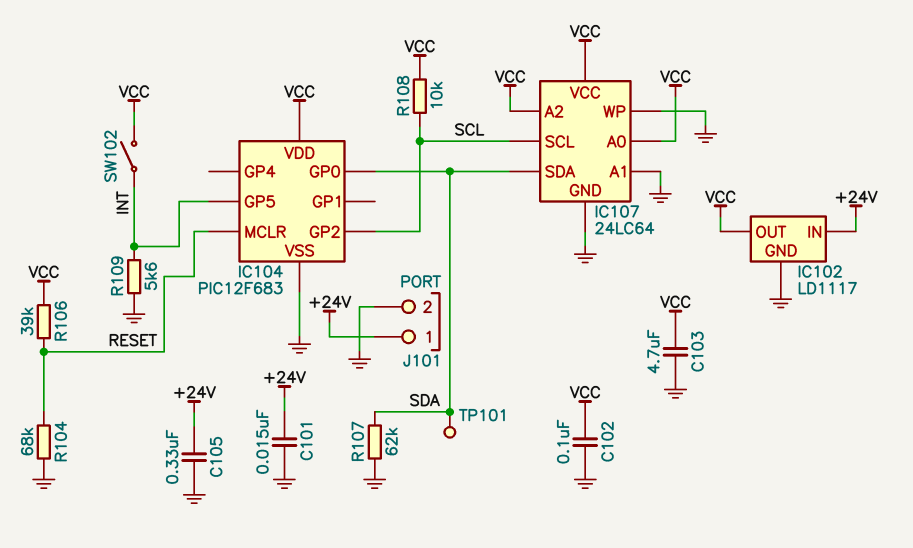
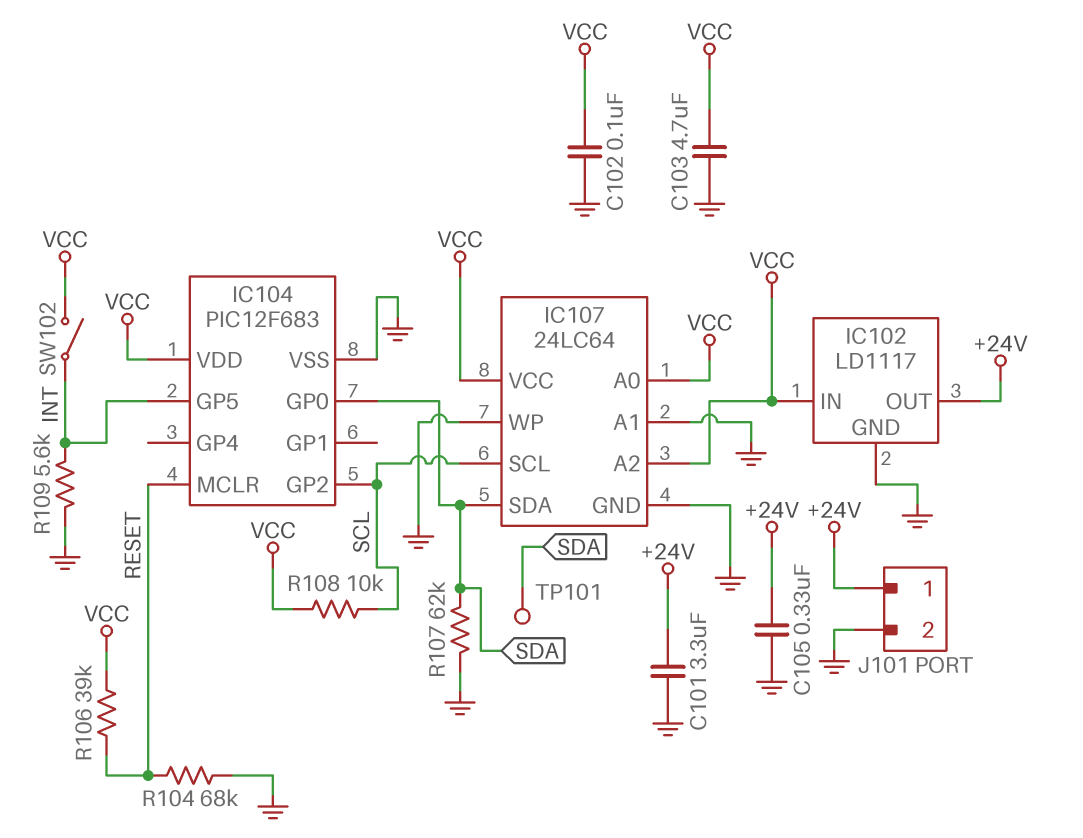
C101: 15nF (+24V, GND) -> 3.3uF (+24V, GND)
IC102 pin IN: +24V -> VCC
IC102 pin OUT: VCC -> +24V

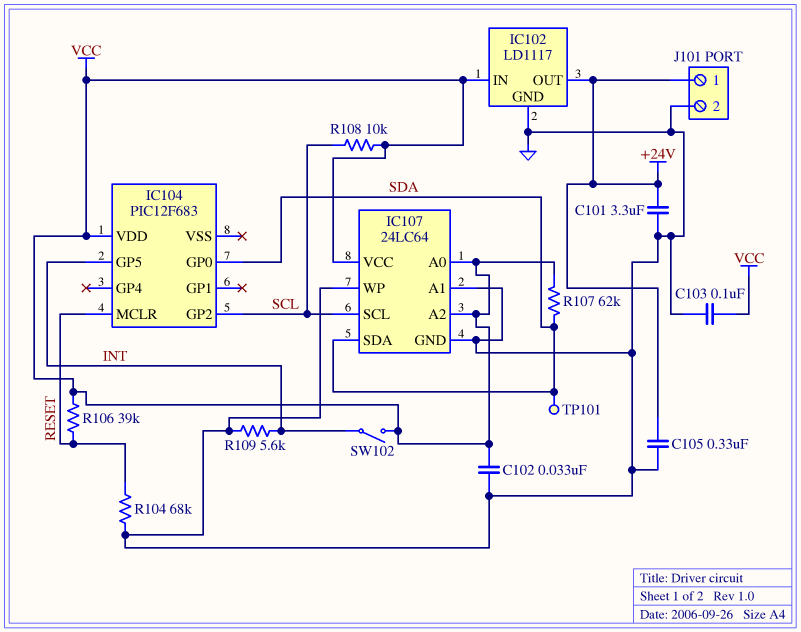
C102: 100nF (GND, VCC) -> 33nF (GND, VCC)
C103: 4.7uF (GND, VCC) -> 100nF (GND, VCC)
IC104 pin VSS: GND -> none
R107: 62k (GND, SDA) -> 62k (SDA, VCC)

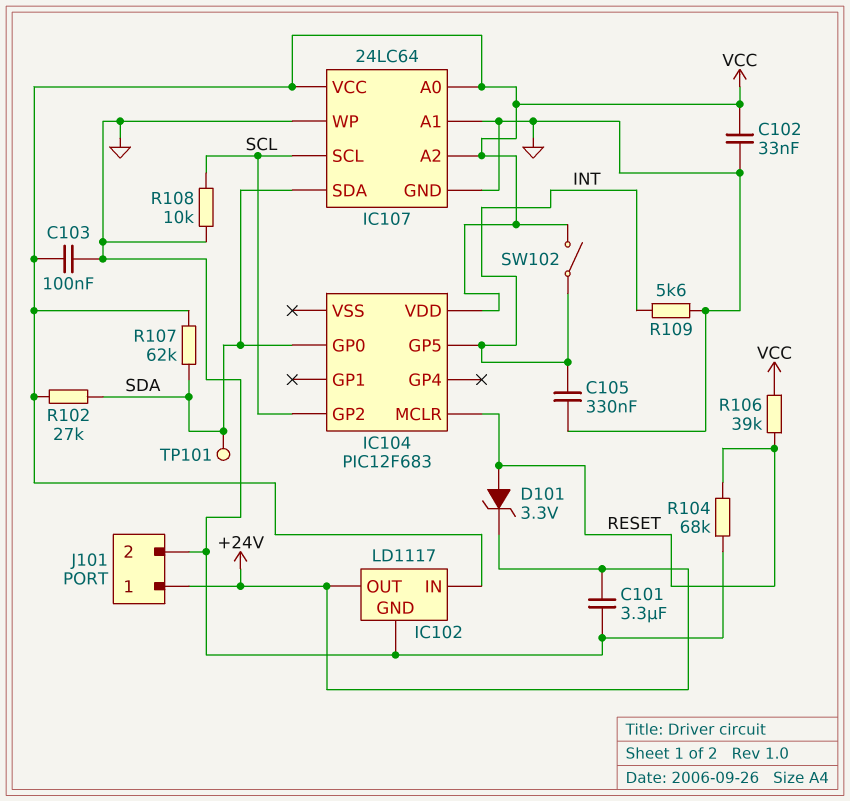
C105: 330nF (+24V, GND) -> 330nF (GND, INT)
D101: none -> zener 3.3V (A RESET, K +24V)
R102: none -> 27k (SDA, VCC)
R108: 10k (SCL, VCC) -> 10k (GND, SCL)

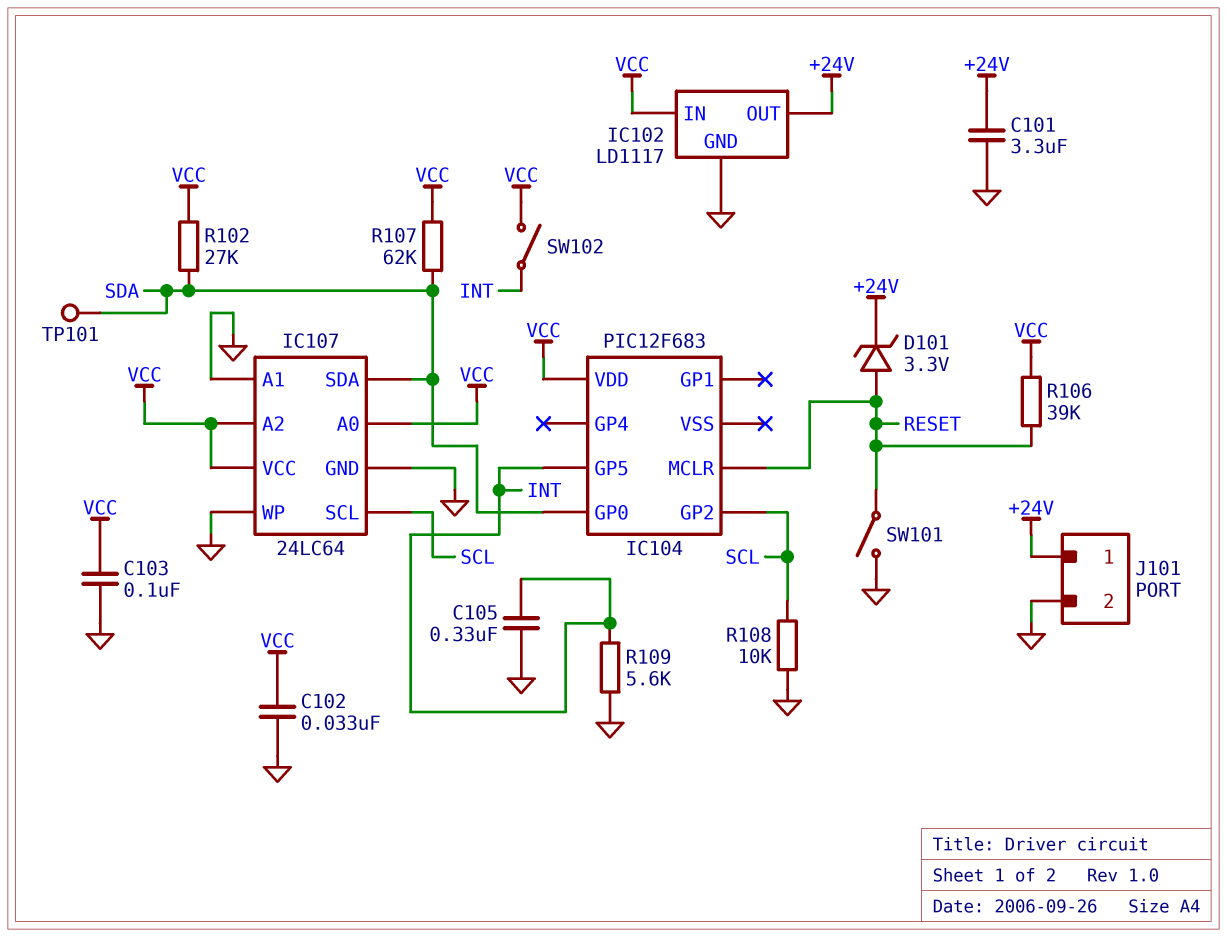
R104: 68k (GND, RESET) -> none
SW101: none -> switch (GND, RESET)

